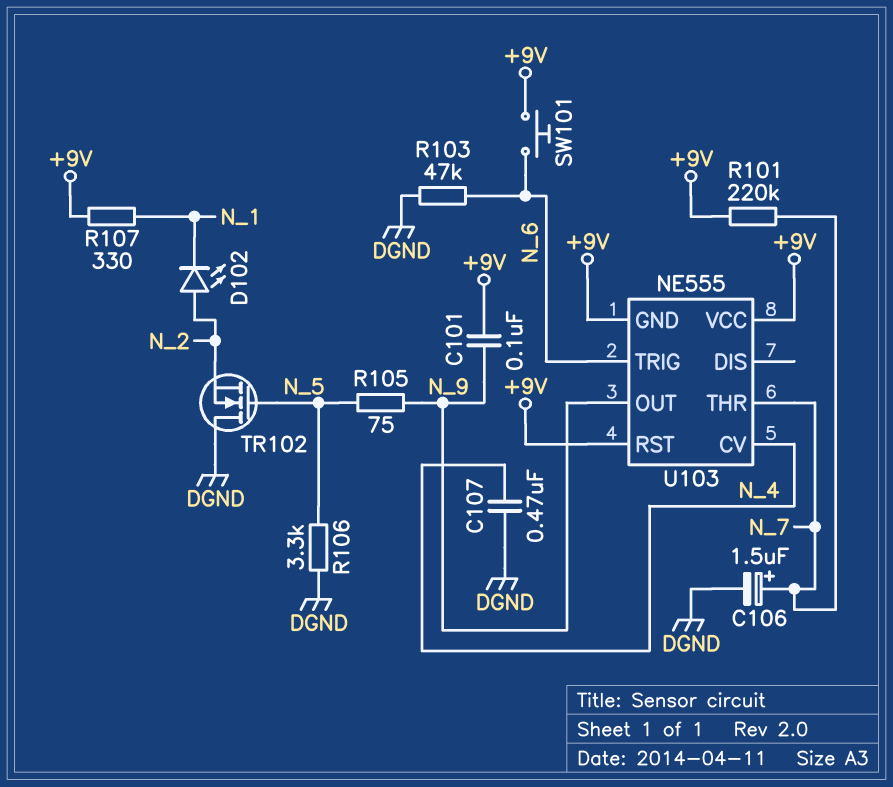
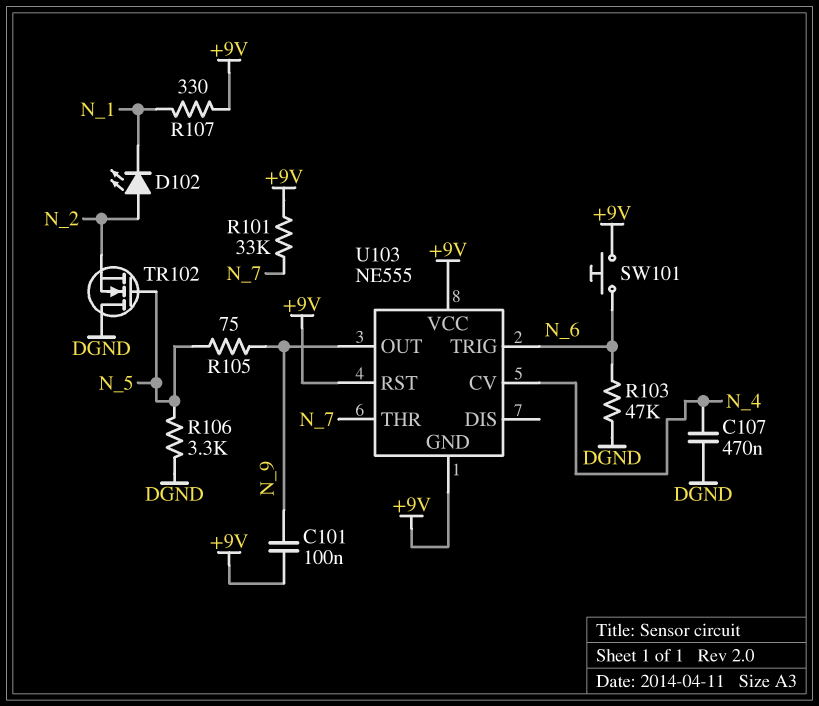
C106: 1.5uF (plus N_7, minus DGND) -> none
R101: 220k (+9V, N_7) -> 33k (+9V, N_7)

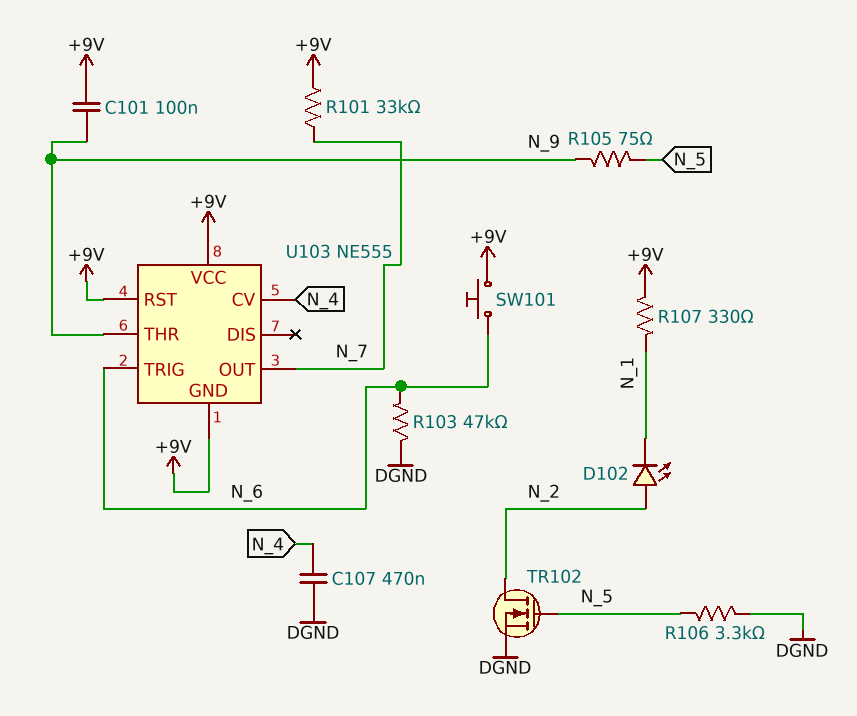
TR102: NMOS (G N_5, D DGND, S N_2) -> NMOS (G N_5, D N_2, S DGND)
U103 pin OUT: N_9 -> N_7
U103 pin THR: N_7 -> N_9

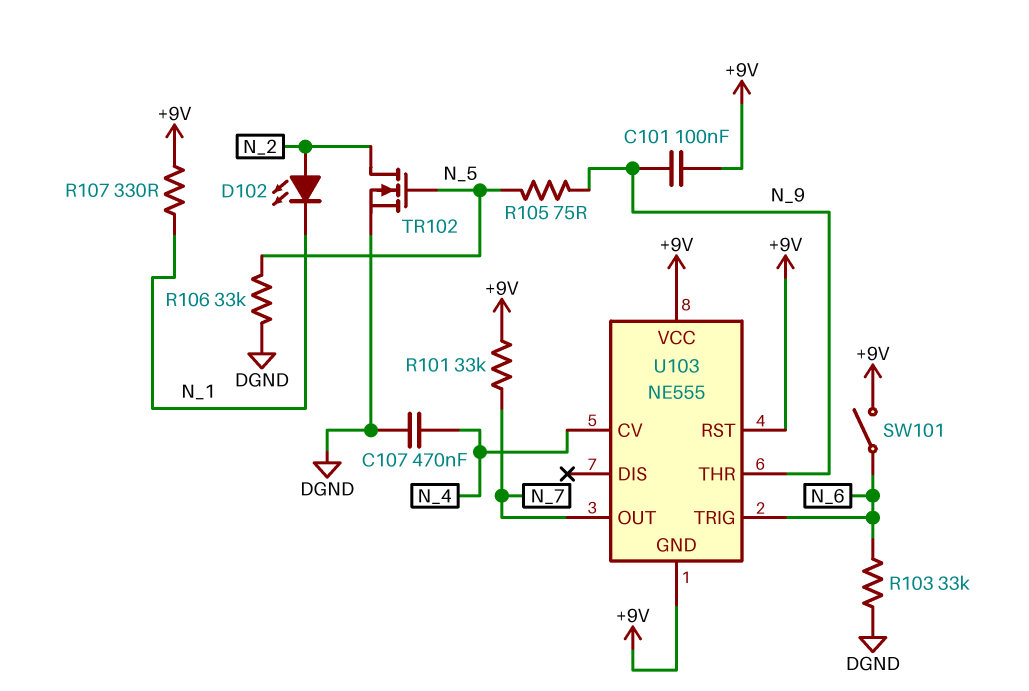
R103: 47k (DGND, N_6) -> 33k (DGND, N_6)
R106: 3.3k (DGND, N_5) -> 33k (DGND, N_5)
SW101: button (+9V, N_6) -> switch (+9V, N_6)

